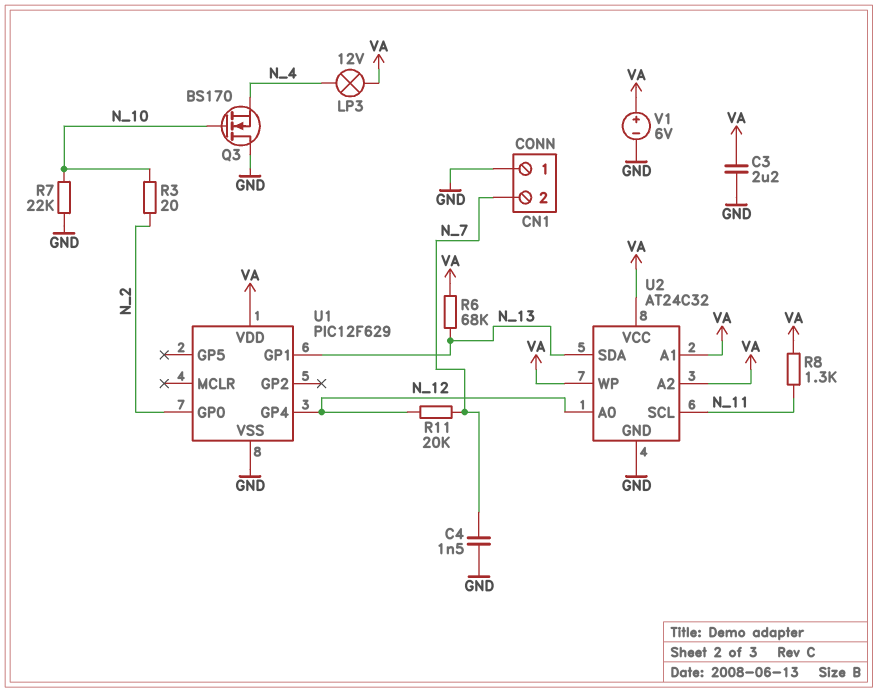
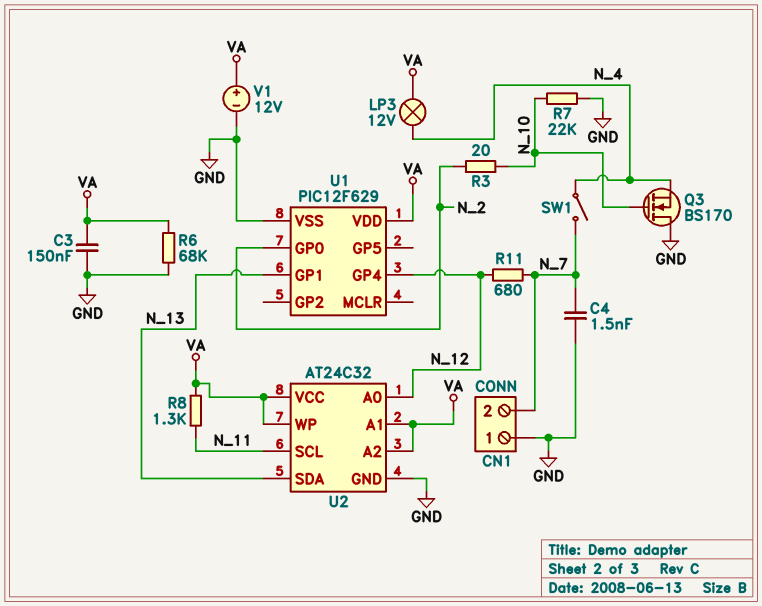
C3: 2.2uF (GND, VA) -> 150nF (GND, VA)
R6: 68k (N_13, VA) -> 68k (GND, VA)
R11: 20k (N_7, N_12) -> 680 (N_7, N_12)
SW1: none -> switch (N_4, N_7)
V1: 6V (plus VA, minus GND) -> 12V (plus VA, minus GND)

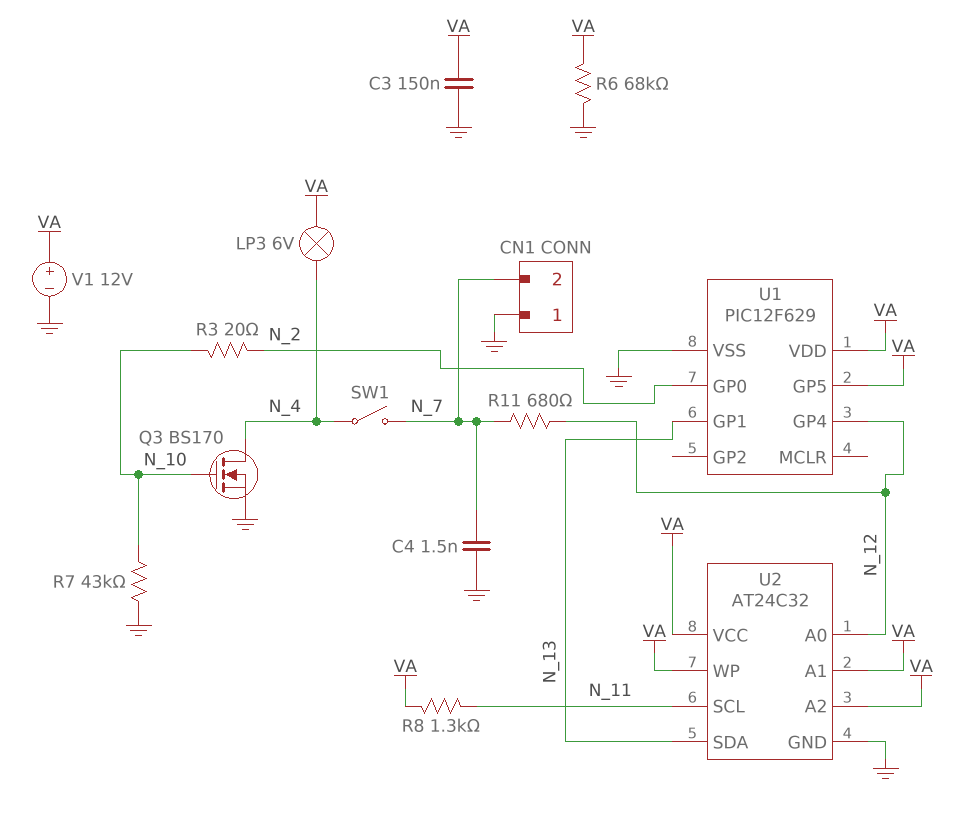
LP3: lamp 12V (N_4, VA) -> lamp 6V (N_4, VA)
Q3: NMOS BS170 (G N_10, D GND, S N_4) -> NMOS BS170 (G N_10, D N_4, S GND)
R7: 22k (GND, N_10) -> 43k (GND, N_10)
U1 pin GP5: none -> VA

